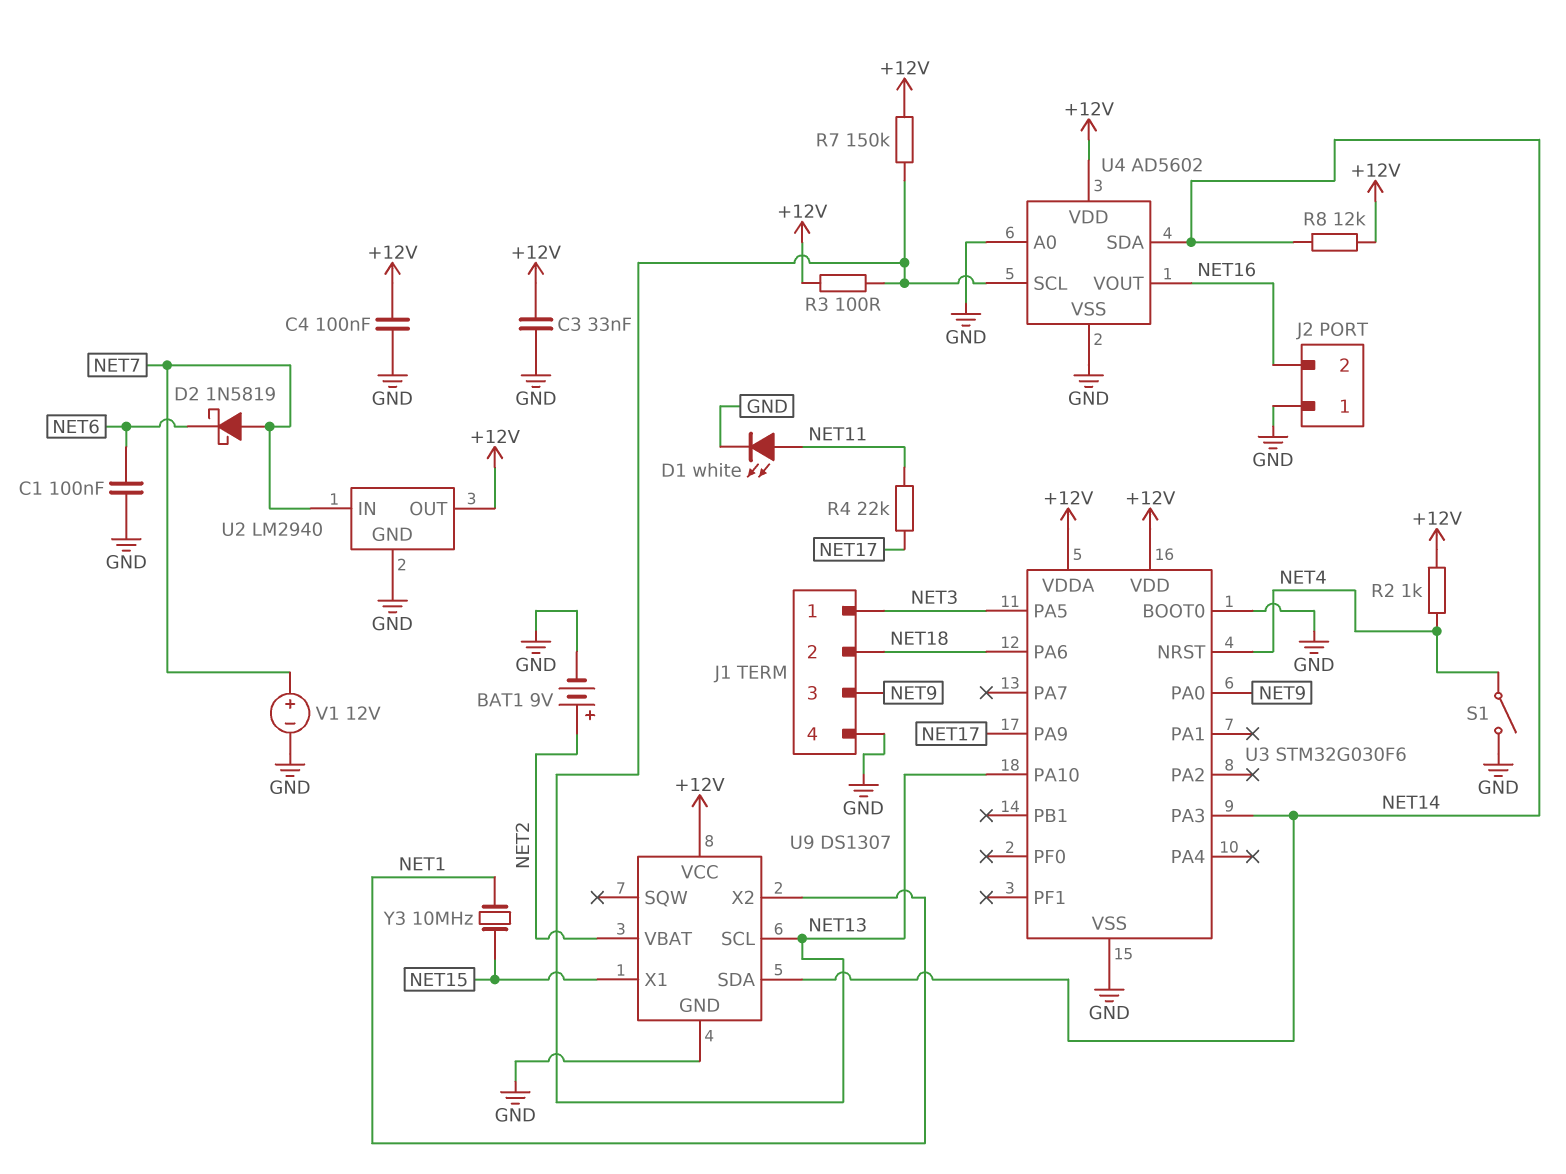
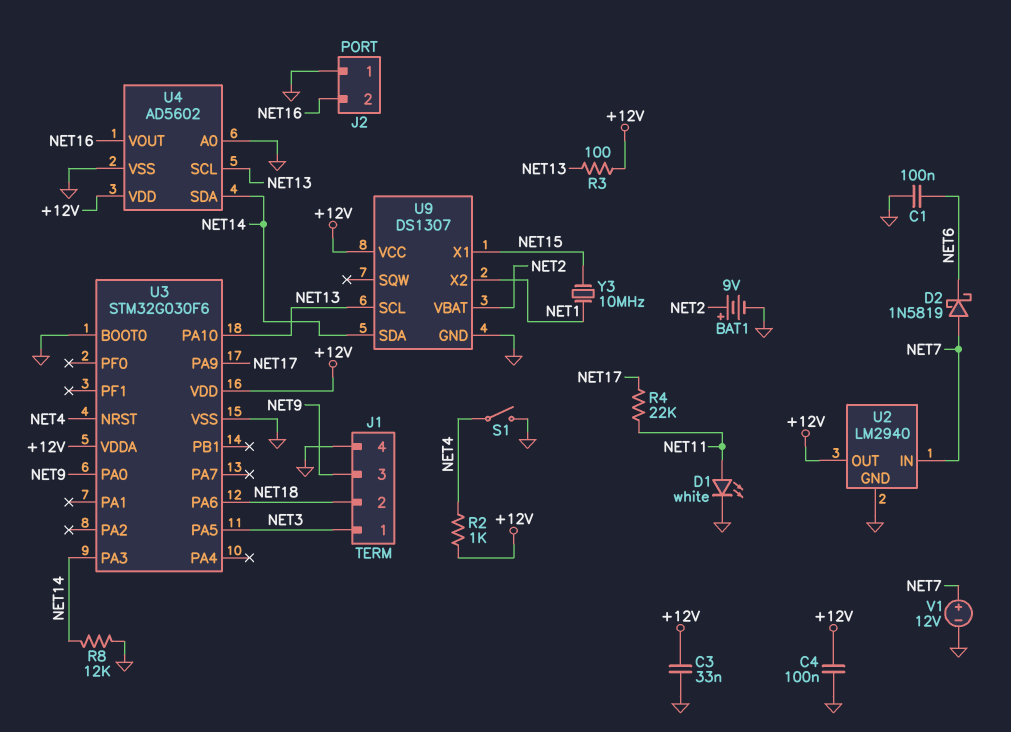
R7: 150k (+12V, NET13) -> none
R8: 12k (+12V, NET14) -> 12k (GND, NET14)

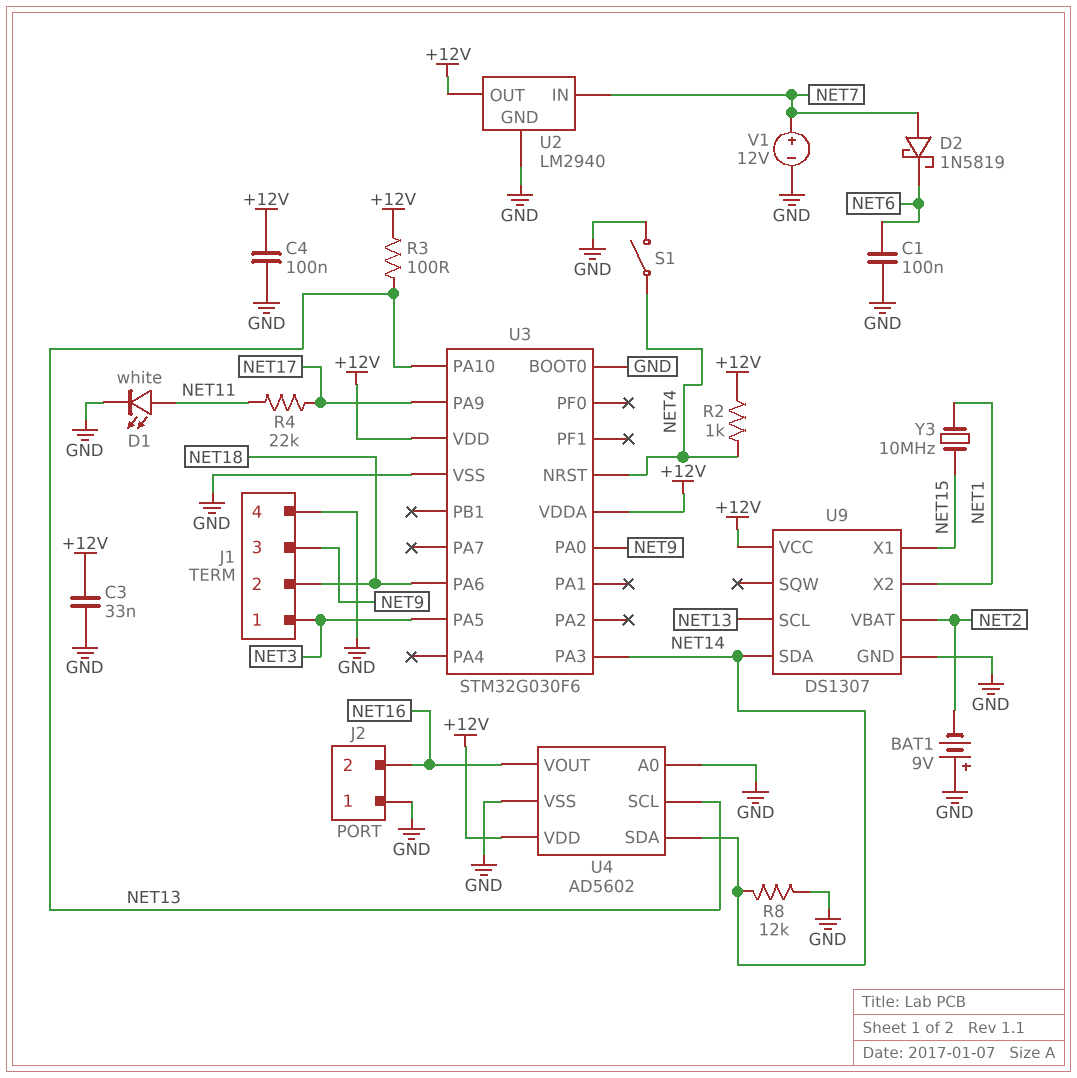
BAT1: 9V (plus NET2, minus GND) -> 9V (plus GND, minus NET2)

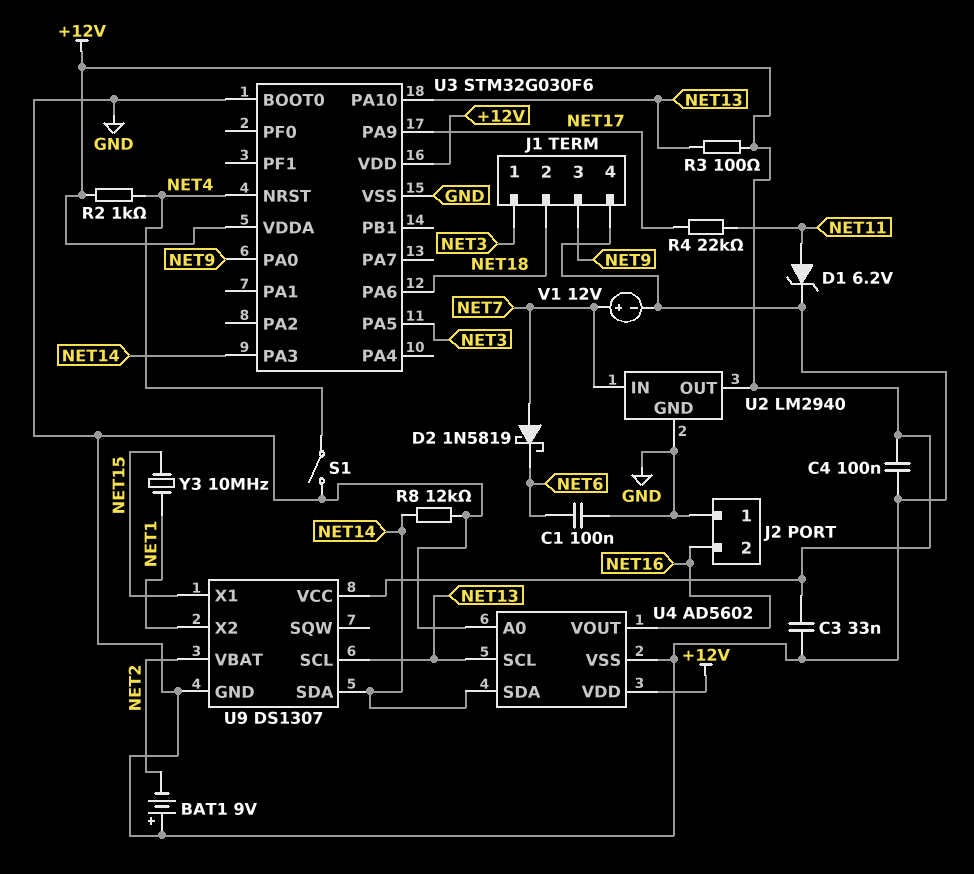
D1: LED white (A NET11, K GND) -> zener 6.2V (A NET11, K GND)

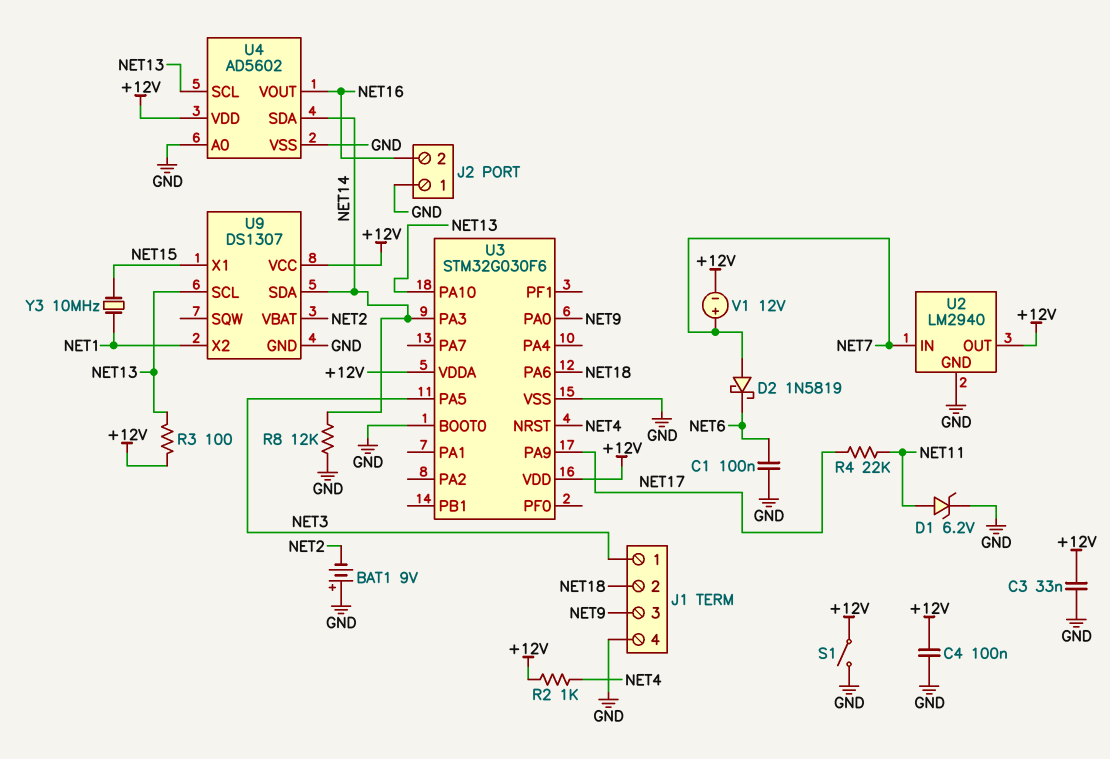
S1: switch (GND, NET4) -> switch (+12V, GND)
V1: 12V (plus NET7, minus GND) -> 12V (plus NET7, minus +12V)

